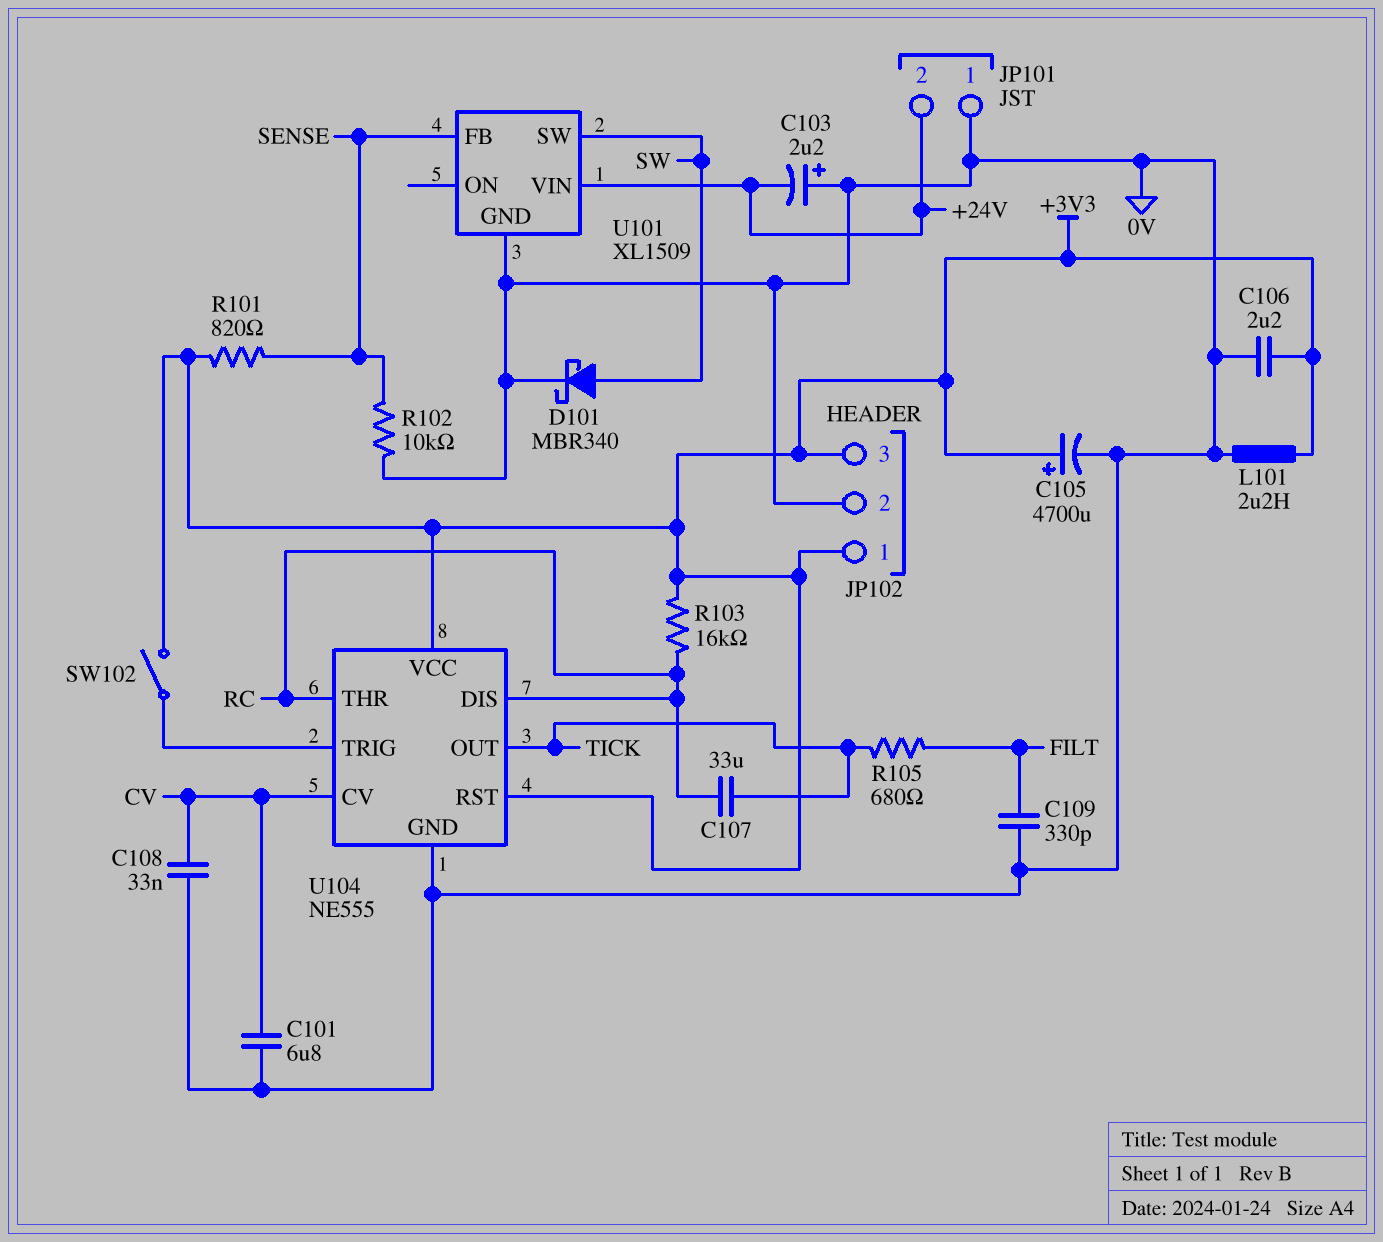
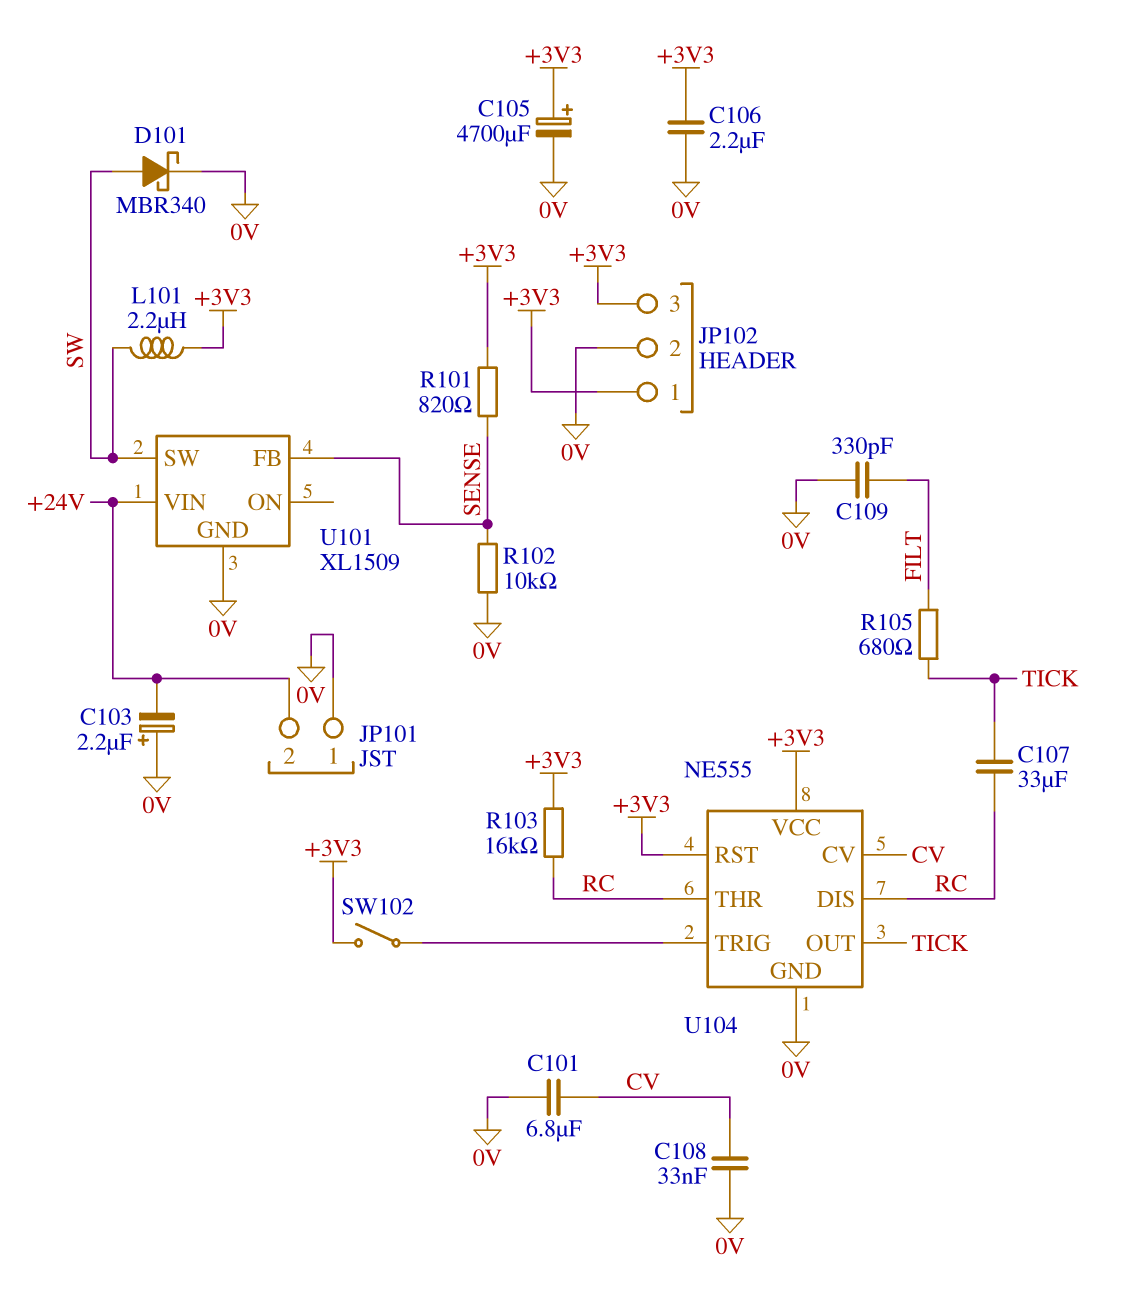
L101: 2.2uH (+3V3, 0V) -> 2.2uH (+3V3, SW)

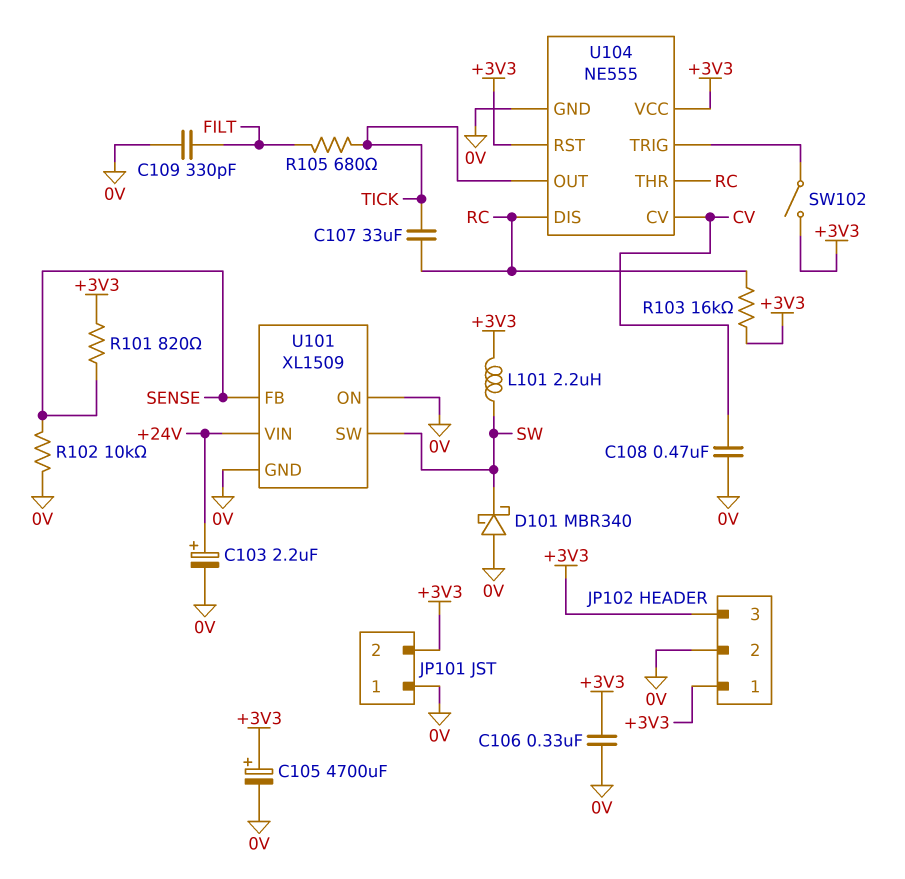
C101: 6.8uF (0V, CV) -> none
C103: 2.2uF (plus 0V, minus +24V) -> 2.2uF (plus +24V, minus 0V)
C106: 2.2uF (+3V3, 0V) -> 330nF (+3V3, 0V)
C108: 33nF (0V, CV) -> 470nF (0V, CV)
D101: schottky MBR340 (A SW, K 0V) -> schottky MBR340 (A 0V, K SW)
JP101 pin 2: +24V -> +3V3
U101 pin ON: none -> 0V

